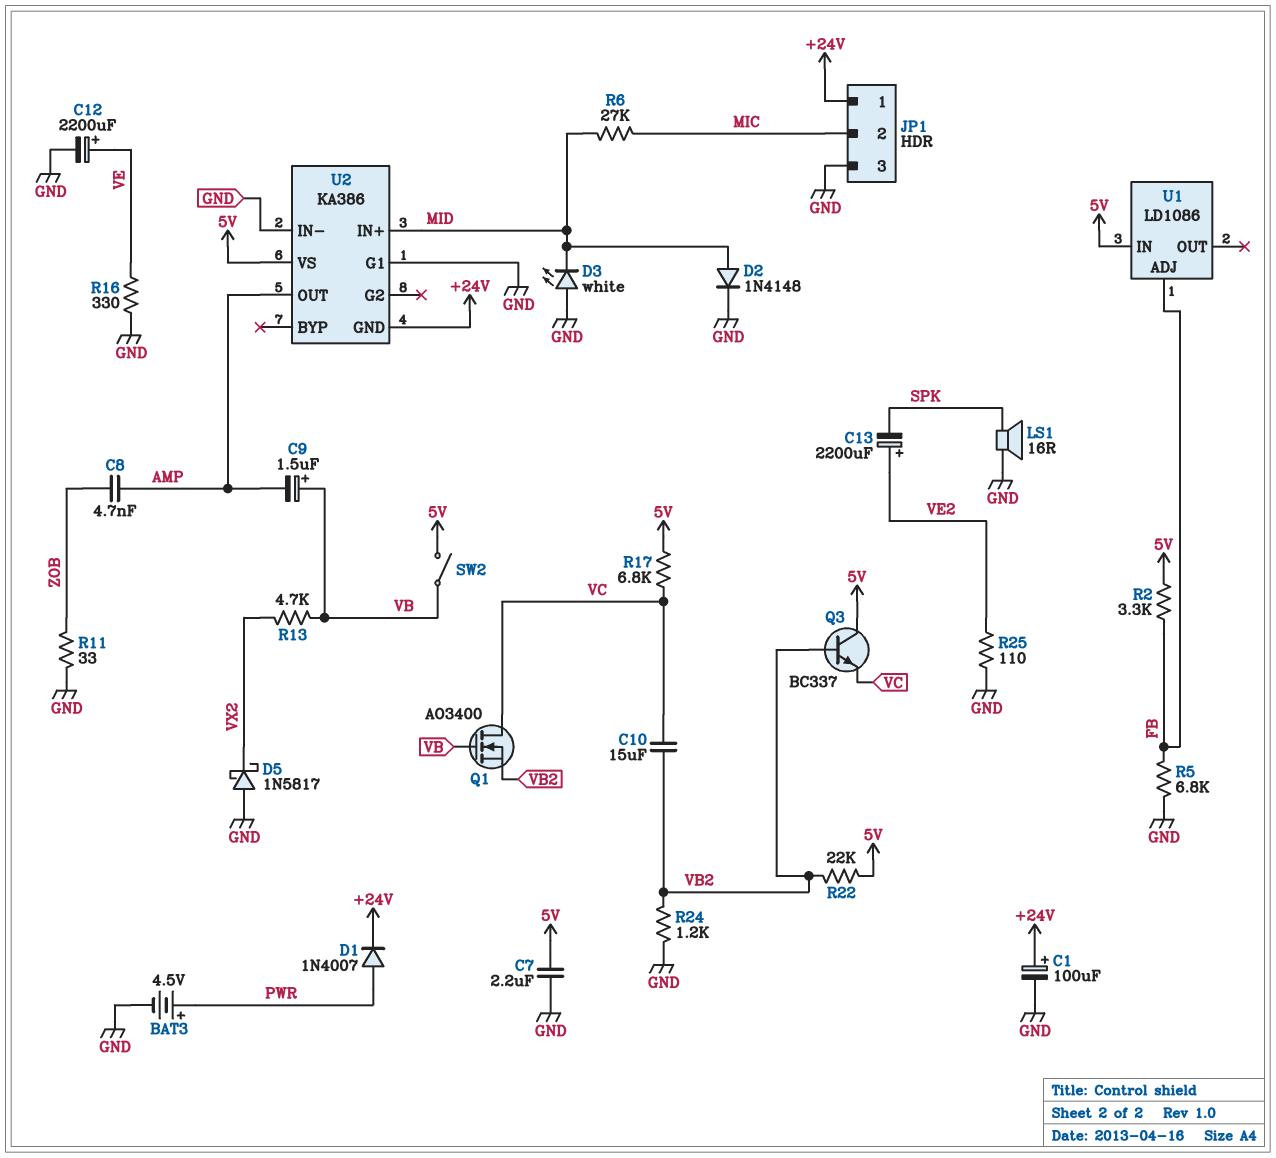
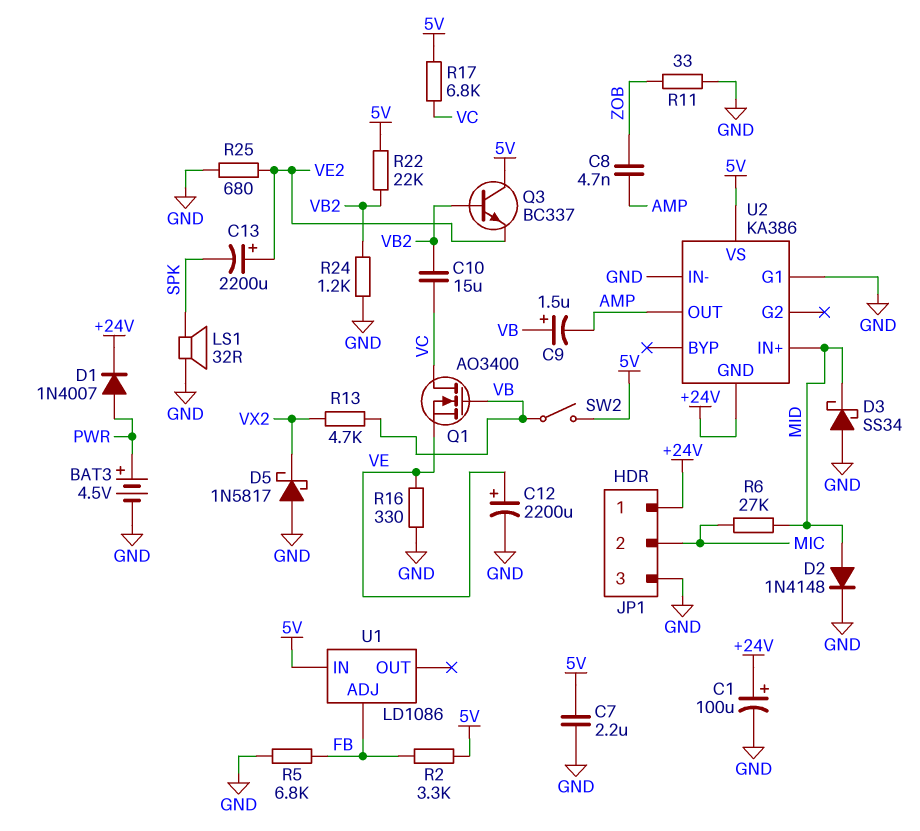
D3: LED white (A GND, K MID) -> schottky SS34 (A GND, K MID)
LS1: speaker 16R (GND, SPK) -> speaker 32R (GND, SPK)
Q1: NMOS AO3400 (G VB, D VC, S VB2) -> NMOS AO3400 (G VB, D VC, S VE)
Q3: NPN BC337 (B VB2, C 5V, E VC) -> NPN BC337 (B VB2, C 5V, E VE2)
R25: 110 (GND, VE2) -> 680 (GND, VE2)

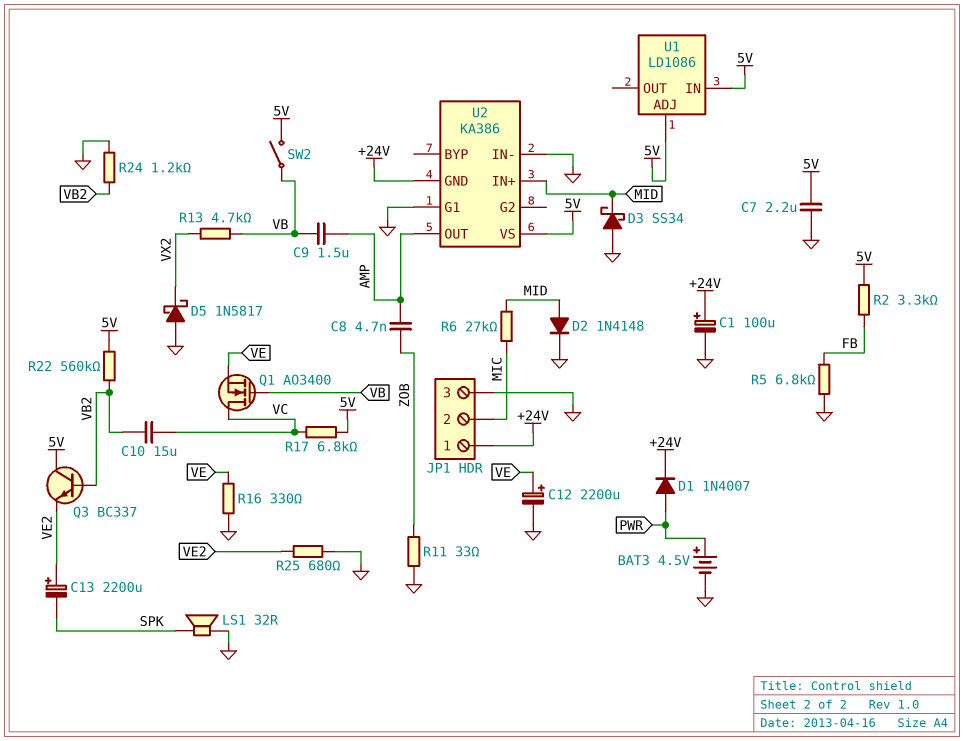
C9: 1.5uF (plus VB, minus AMP) -> 1.5uF (AMP, VB)
R22: 22k (5V, VB2) -> 560k (5V, VB2)
U1 pin ADJ: FB -> 5V

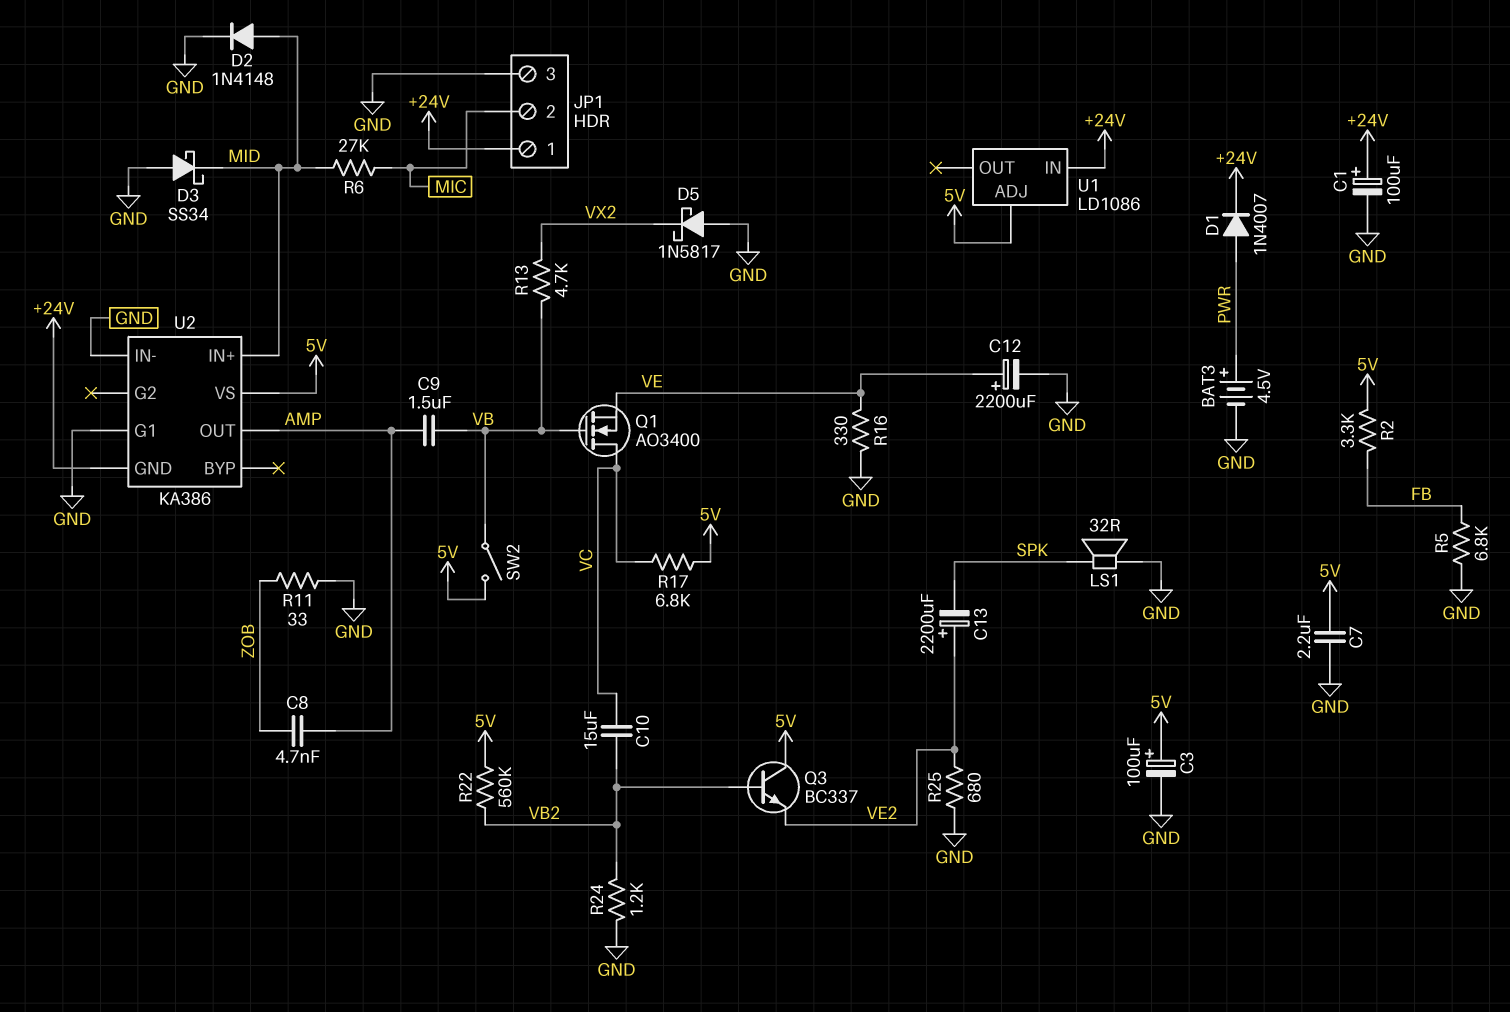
C3: none -> 100uF (plus 5V, minus GND)
U1 pin IN: 5V -> +24V

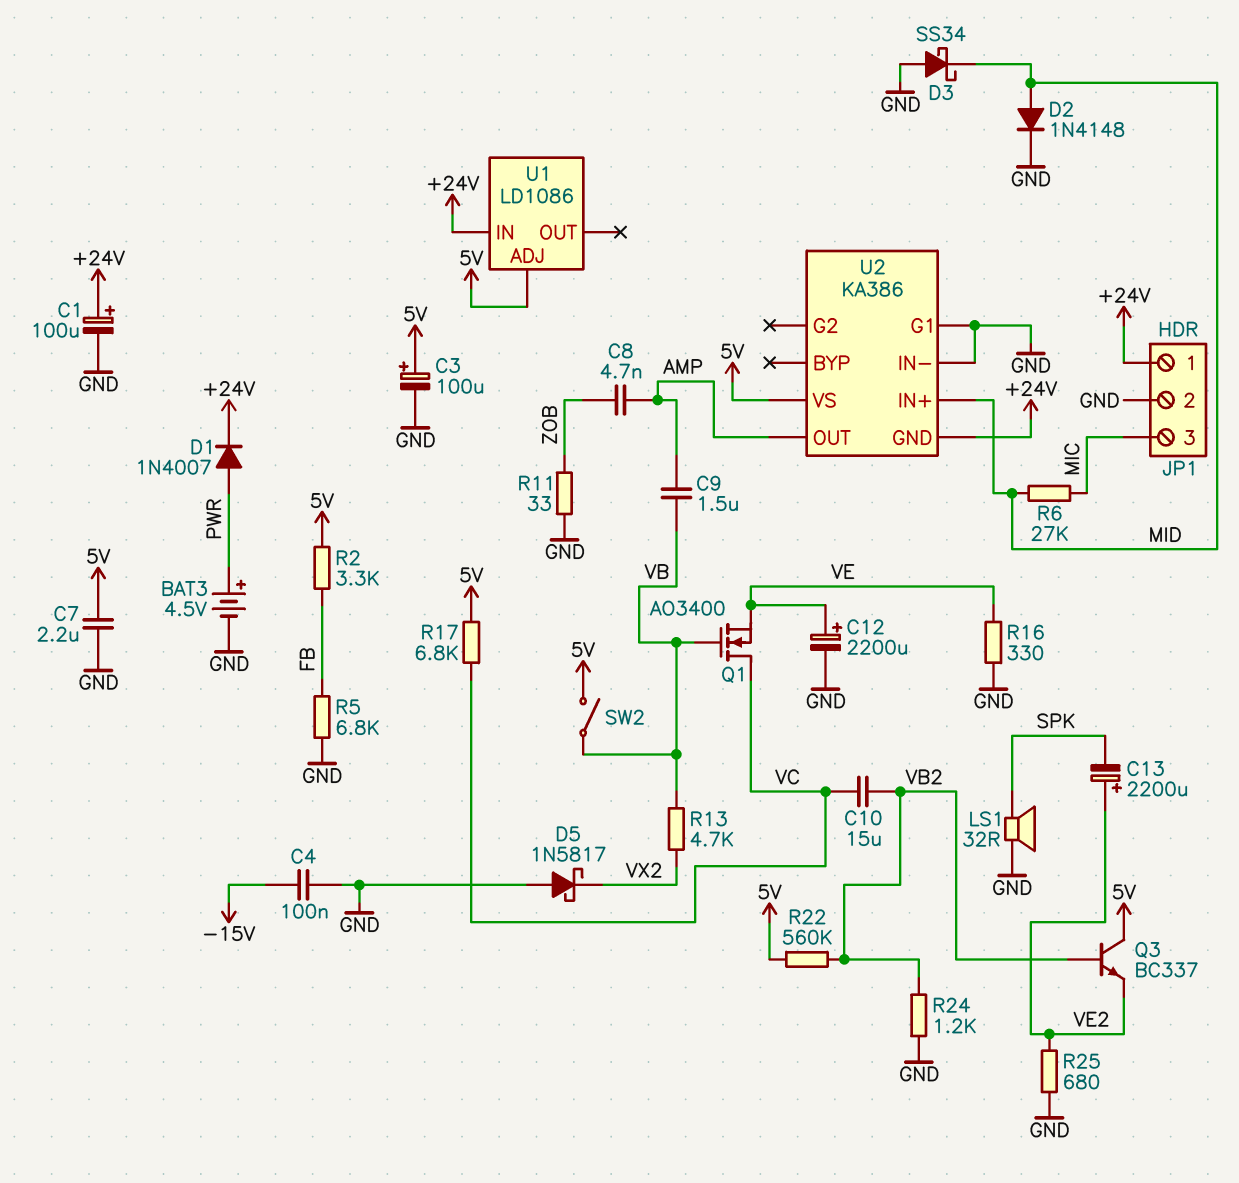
C4: none -> 100nF (-15V, GND)
JP1 pin 2: MIC -> GND
JP1 pin 3: GND -> MIC

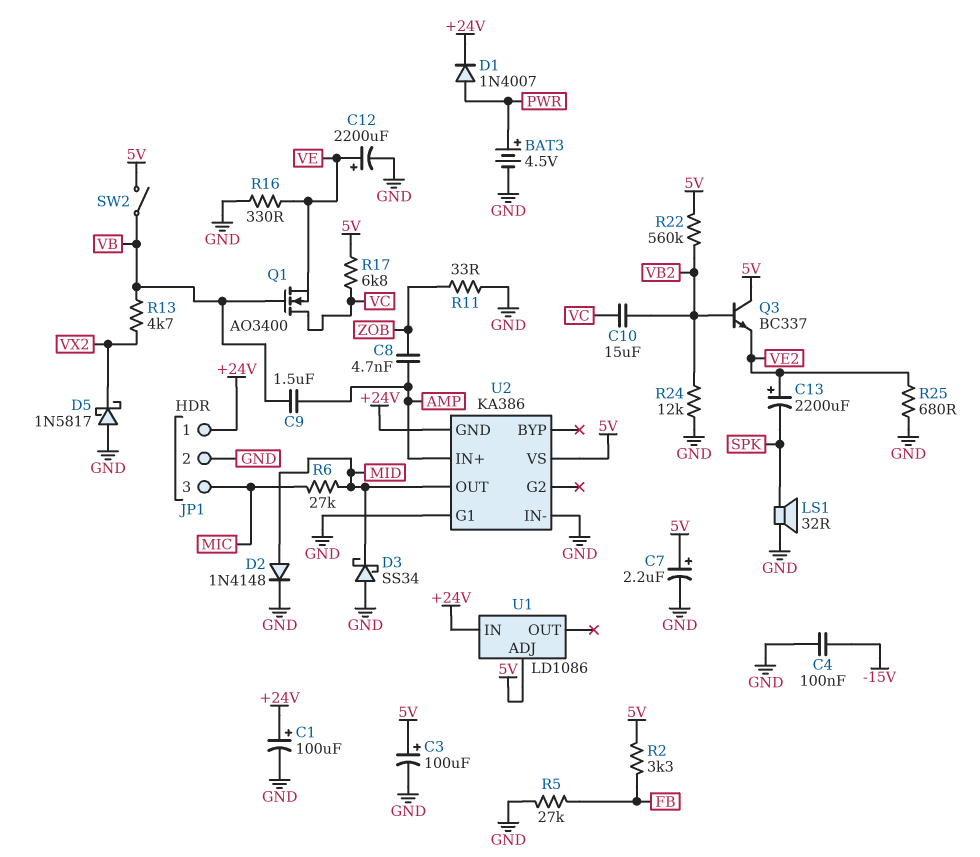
C7: 2.2uF (5V, GND) -> 2.2uF (plus 5V, minus GND)
R5: 6.8k (FB, GND) -> 27k (FB, GND)
R24: 1.2k (GND, VB2) -> 12k (GND, VB2)
U2 pin IN+: MID -> AMP
U2 pin OUT: AMP -> MID

